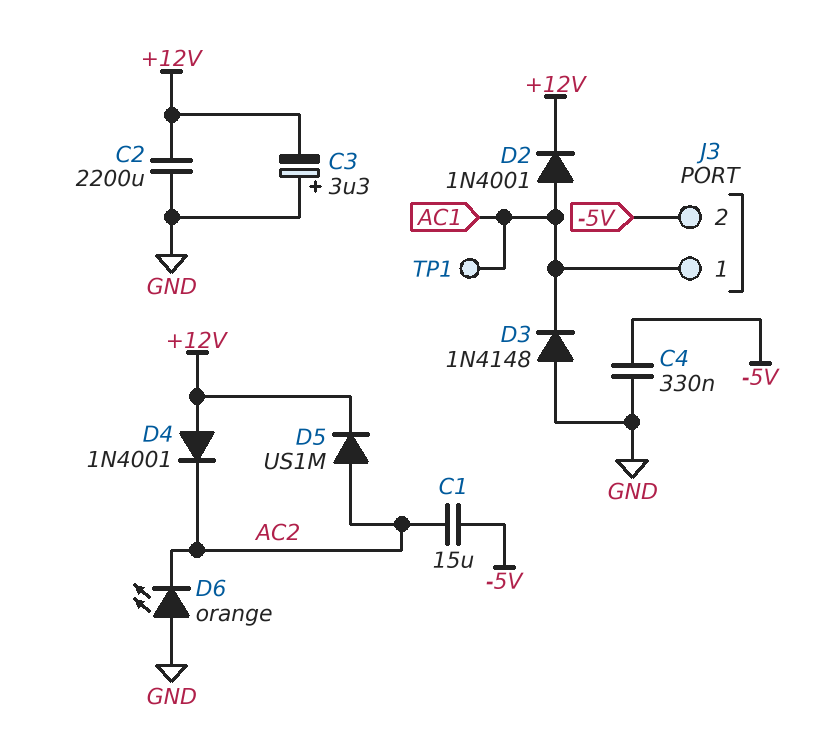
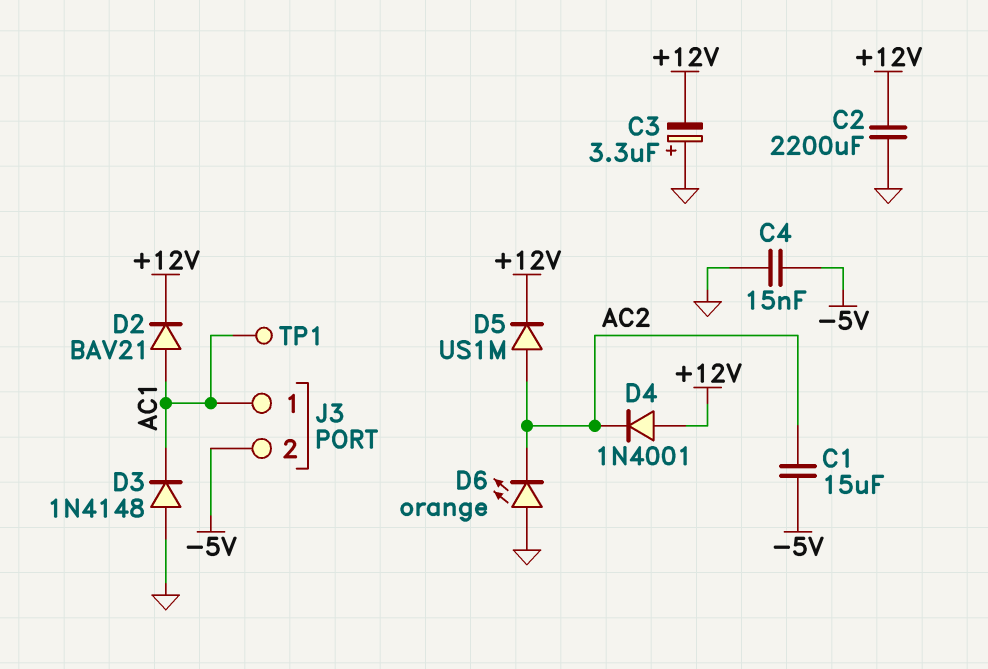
C4: 330nF (-5V, GND) -> 15nF (-5V, GND)
D2: diode 1N4001 (A AC1, K +12V) -> diode BAV21 (A AC1, K +12V)

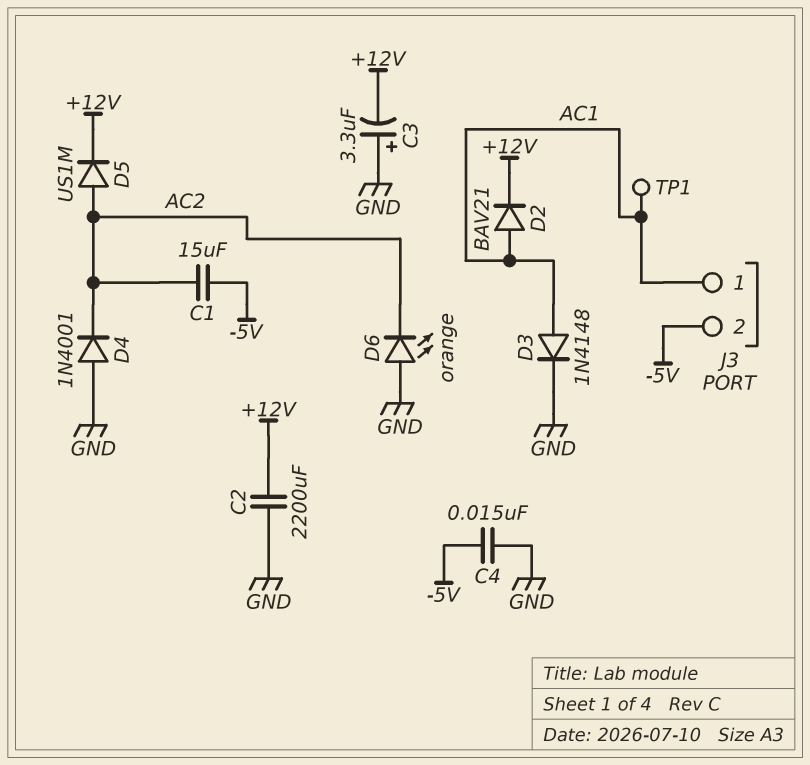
D3: diode 1N4148 (A GND, K AC1) -> diode 1N4148 (A AC1, K GND)
D4: diode 1N4001 (A +12V, K AC2) -> diode 1N4001 (A GND, K AC2)

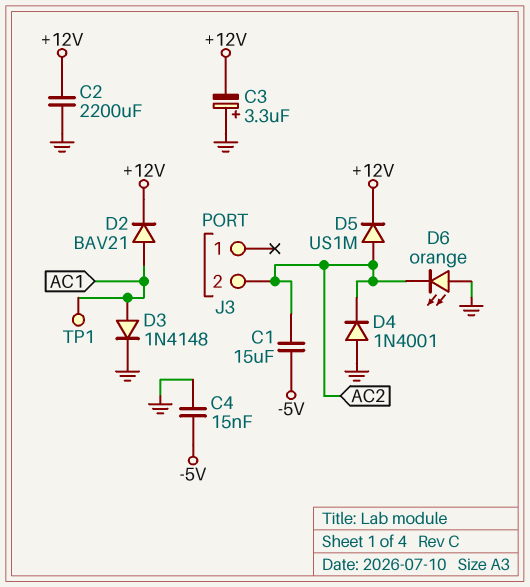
J3 pin 1: AC1 -> none
J3 pin 2: -5V -> AC2

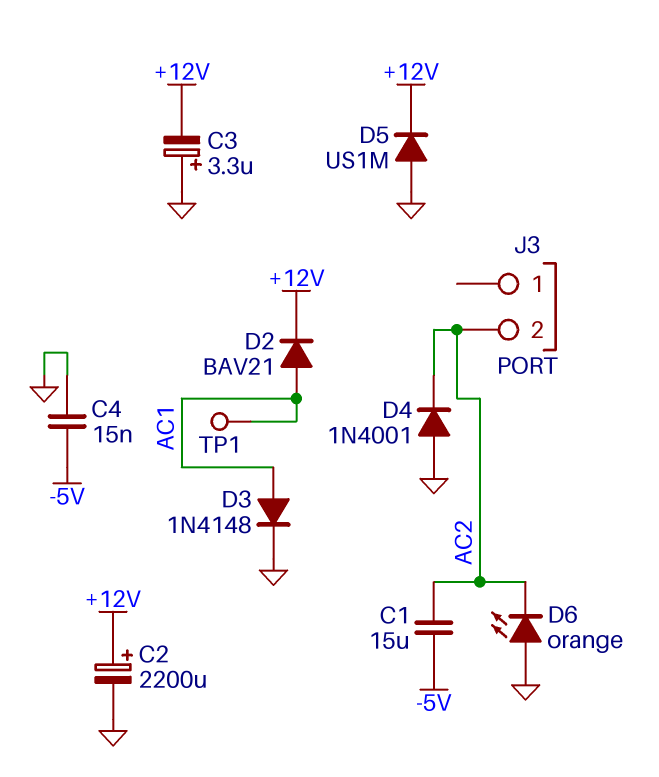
C2: 2200uF (+12V, GND) -> 2200uF (plus +12V, minus GND)
D5: diode US1M (A AC2, K +12V) -> diode US1M (A GND, K +12V)

